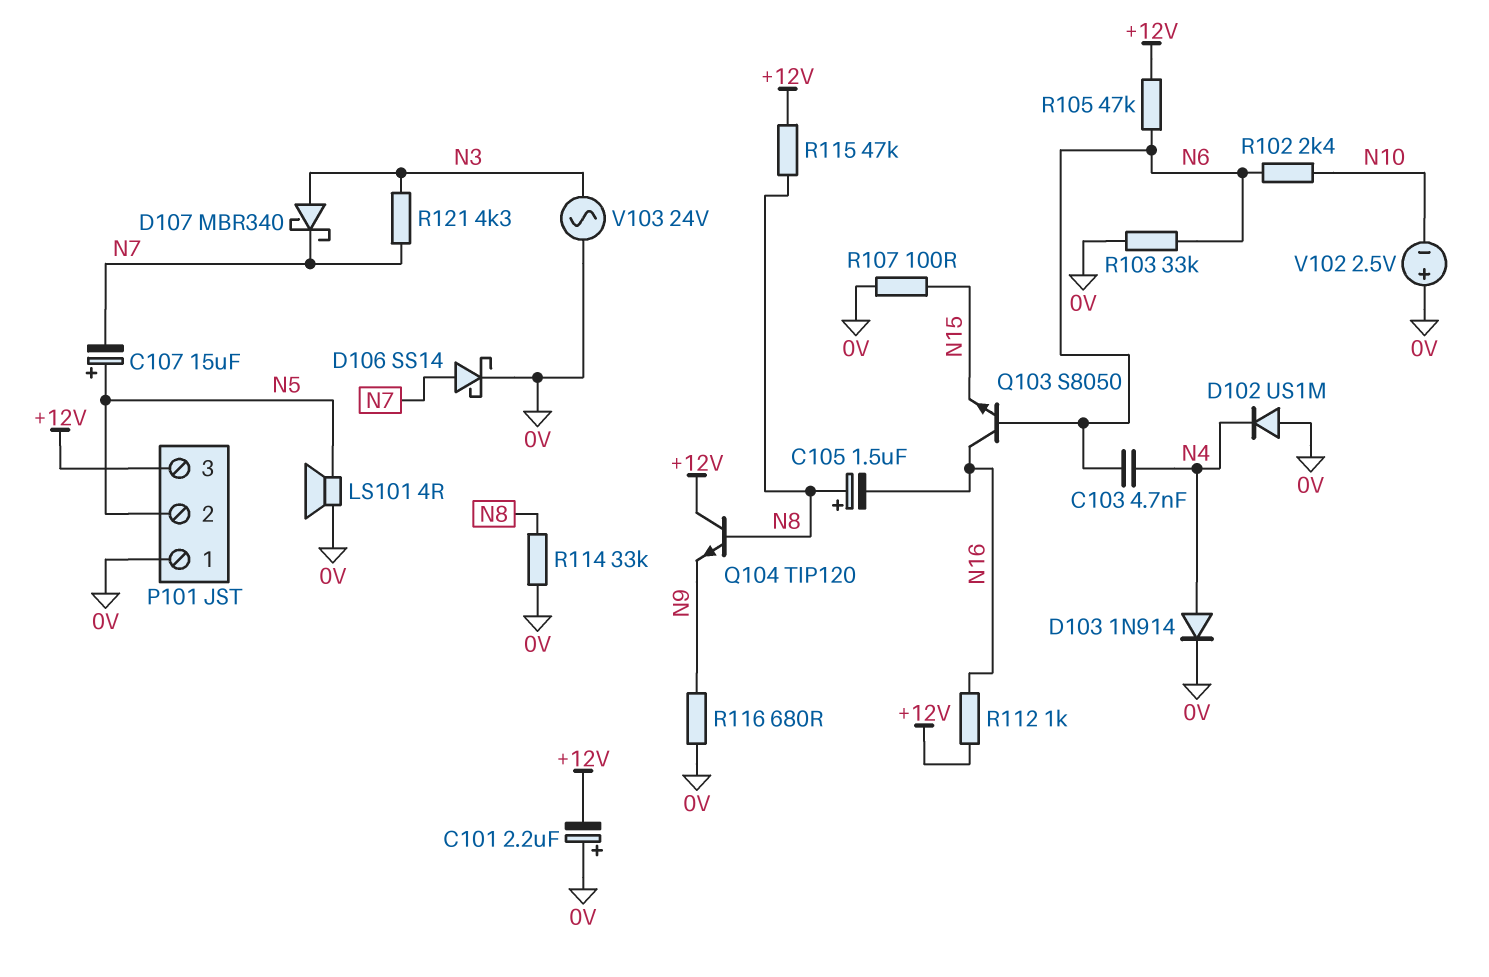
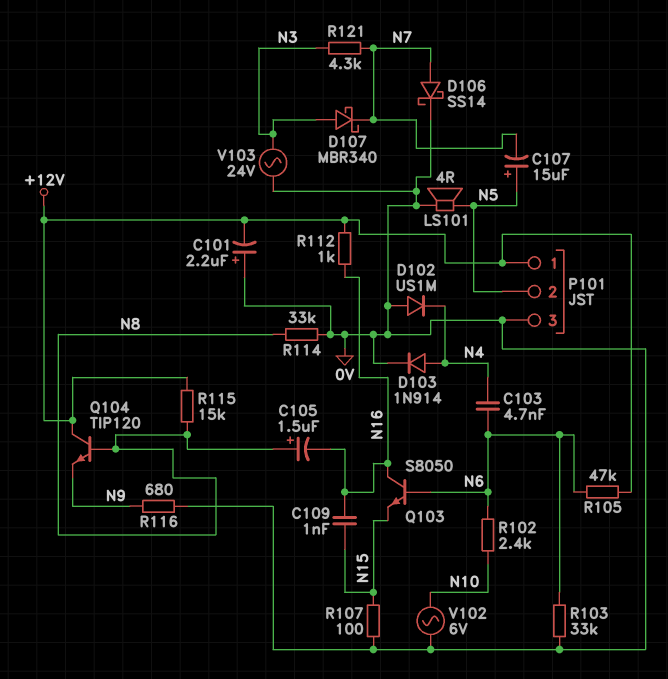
C109: none -> 1nF (N15, N16)
P101 pin 1: 0V -> +12V
P101 pin 3: +12V -> 0V
R115: 47k (+12V, N8) -> 15k (+12V, N8)
V102: 2.5V (plus 0V, minus N10) -> AC 6V (0V, N10)

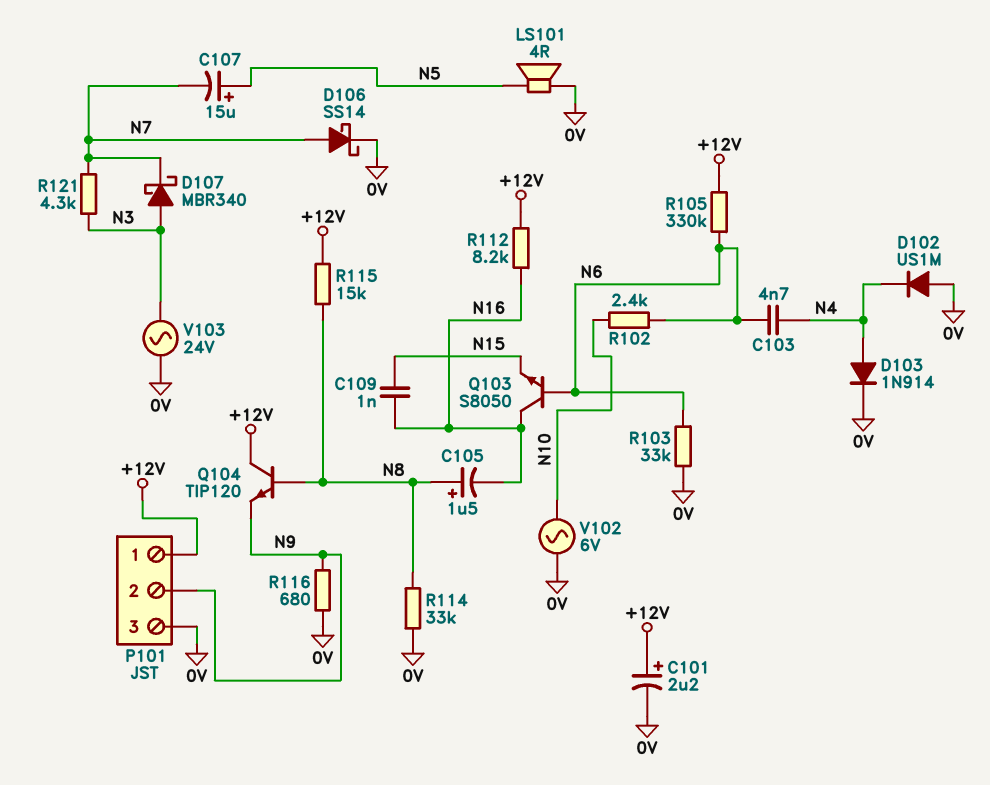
C101: 2.2uF (plus 0V, minus +12V) -> 2.2uF (plus +12V, minus 0V)
P101 pin 2: N5 -> N9
R105: 47k (+12V, N6) -> 330k (+12V, N6)
R107: 100 (0V, N15) -> none
R112: 1k (+12V, N16) -> 8.2k (+12V, N16)

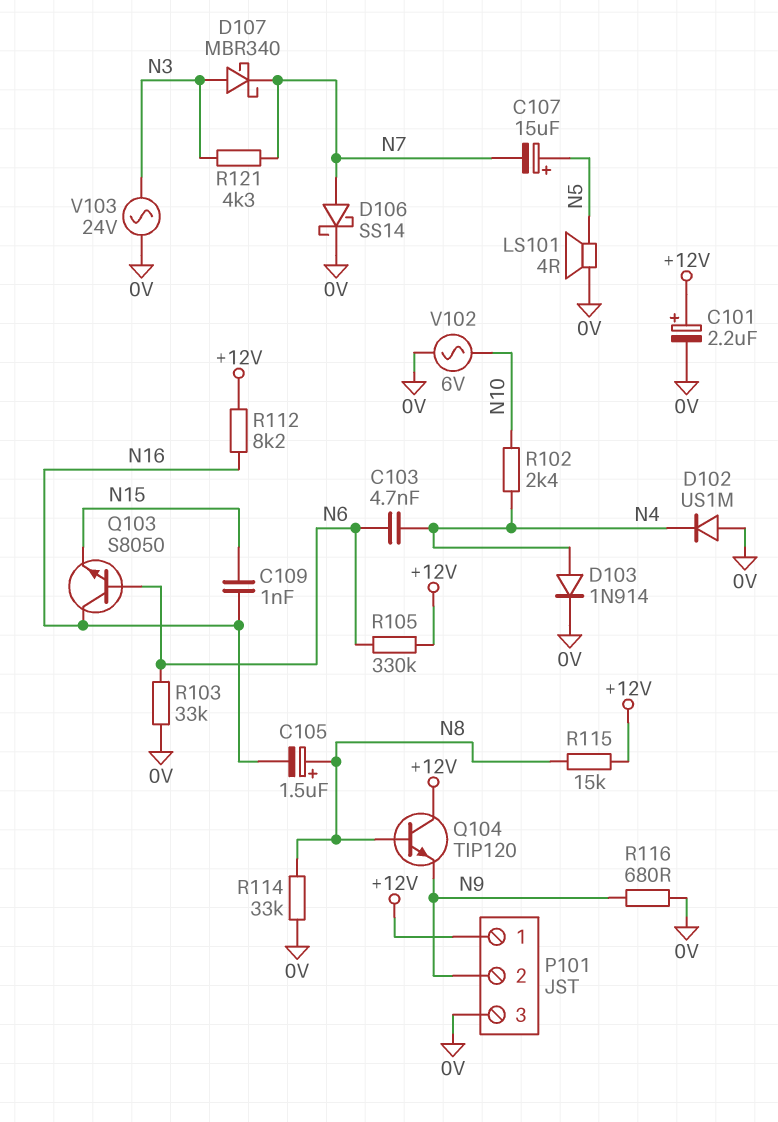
R102: 2.4k (N6, N10) -> 2.4k (N4, N10)

